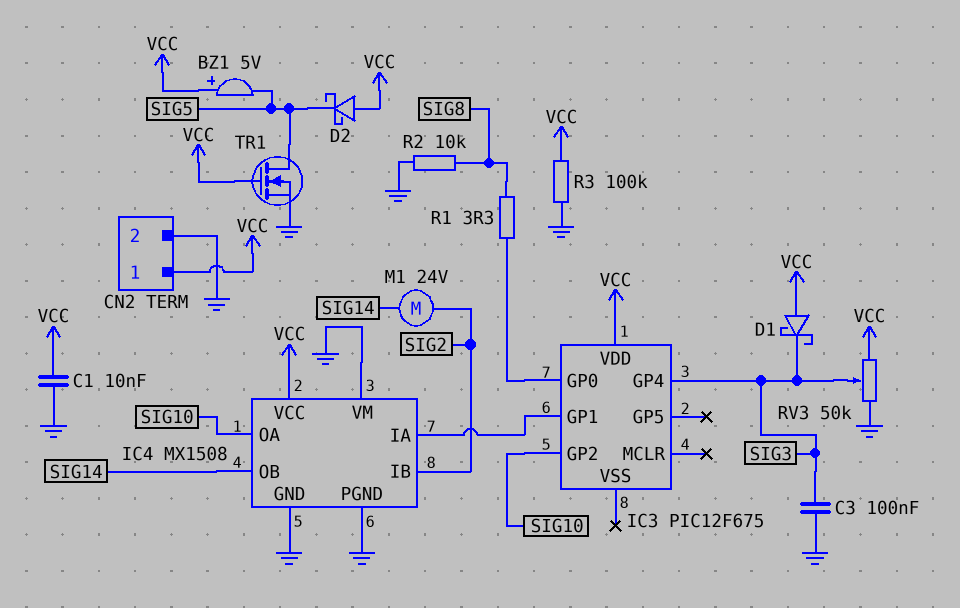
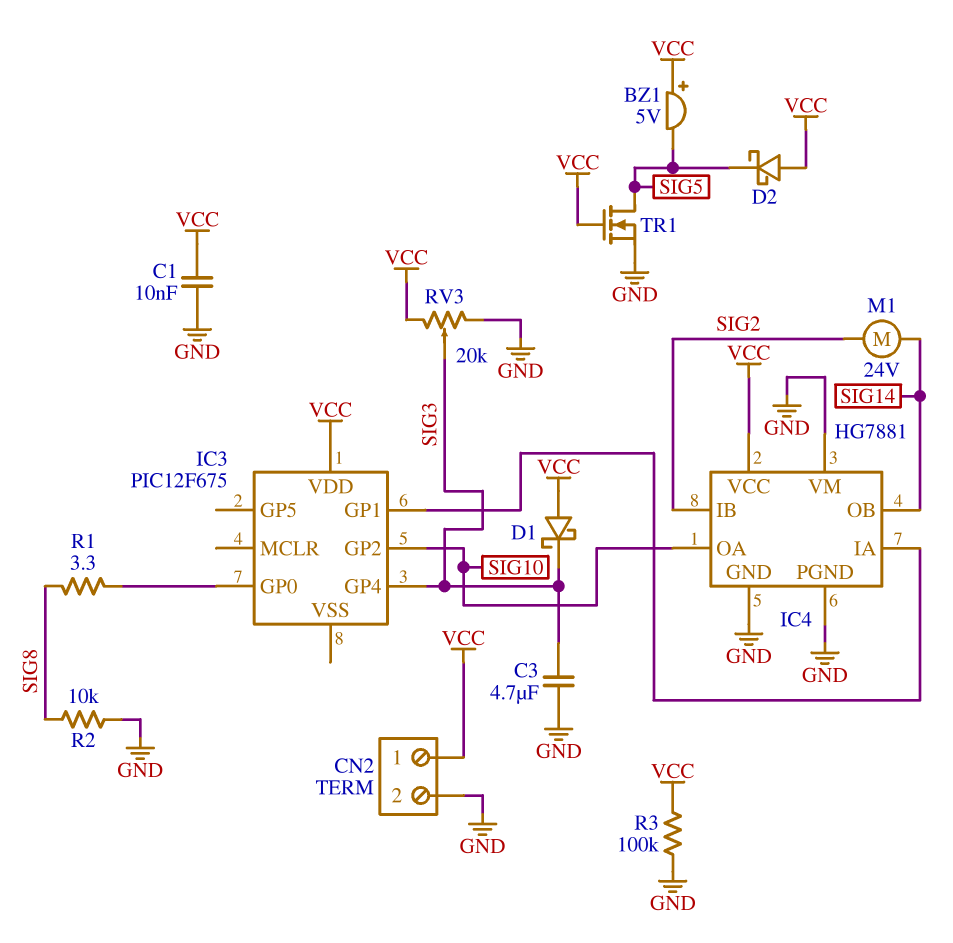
C3: 100nF (GND, SIG3) -> 4.7uF (GND, SIG3)
IC4: MX1508 -> HG7881
RV3: 50k (GND, VCC, wiper SIG3) -> 20k (GND, VCC, wiper SIG3)

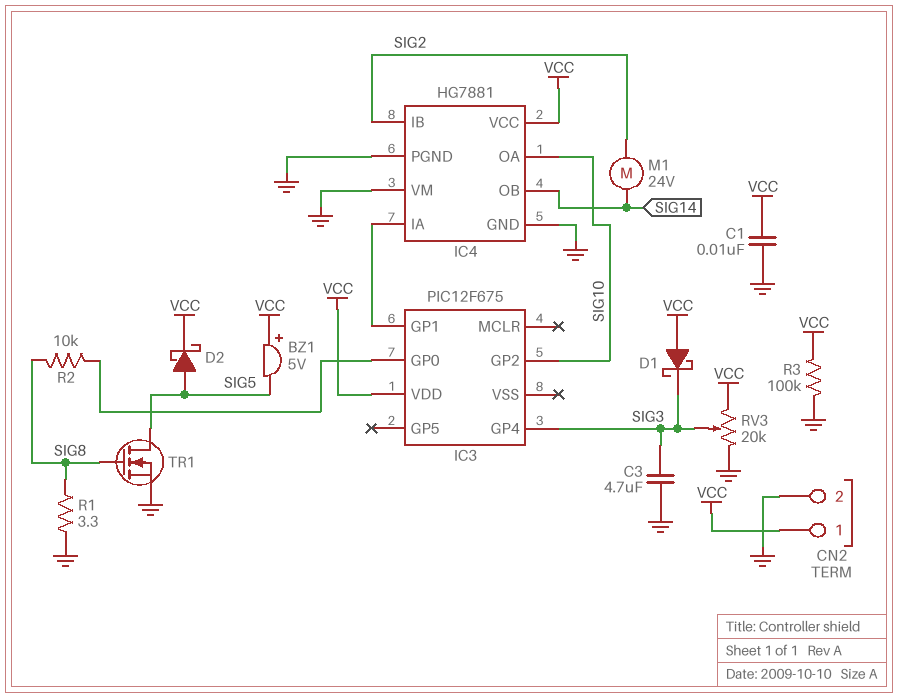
D2: schottky (A VCC, K SIG5) -> schottky (A SIG5, K VCC)
R1: 3.3 (IC3/GP0, SIG8) -> 3.3 (GND, SIG8)
R2: 10k (GND, SIG8) -> 10k (IC3/GP0, SIG8)
TR1: NMOS (G VCC, D SIG5, S GND) -> NMOS (G SIG8, D SIG5, S GND)

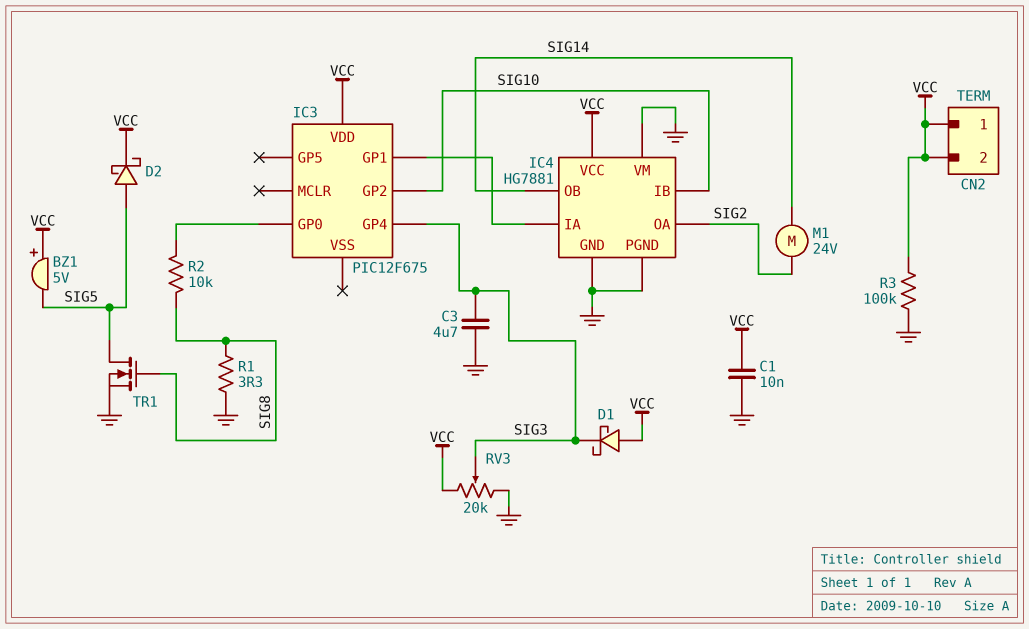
CN2 pin 2: GND -> VCC
IC4 pin IB: SIG2 -> SIG10
IC4 pin OA: SIG10 -> SIG2

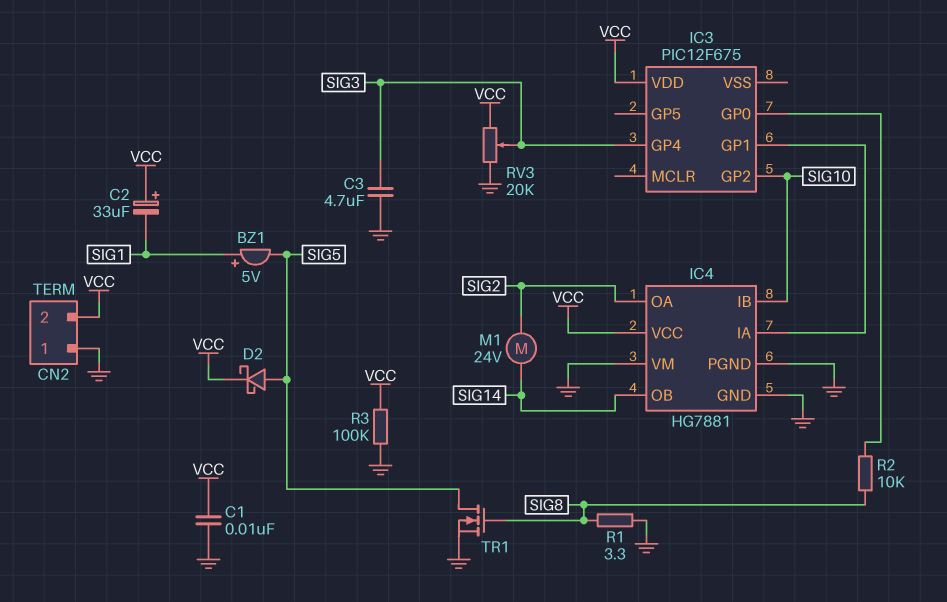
BZ1: buzzer 5V (plus VCC, minus SIG5) -> buzzer 5V (plus SIG1, minus SIG5)
C2: none -> 33uF (plus VCC, minus SIG1)
CN2 pin 1: VCC -> GND
D1: schottky (A VCC, K SIG3) -> none

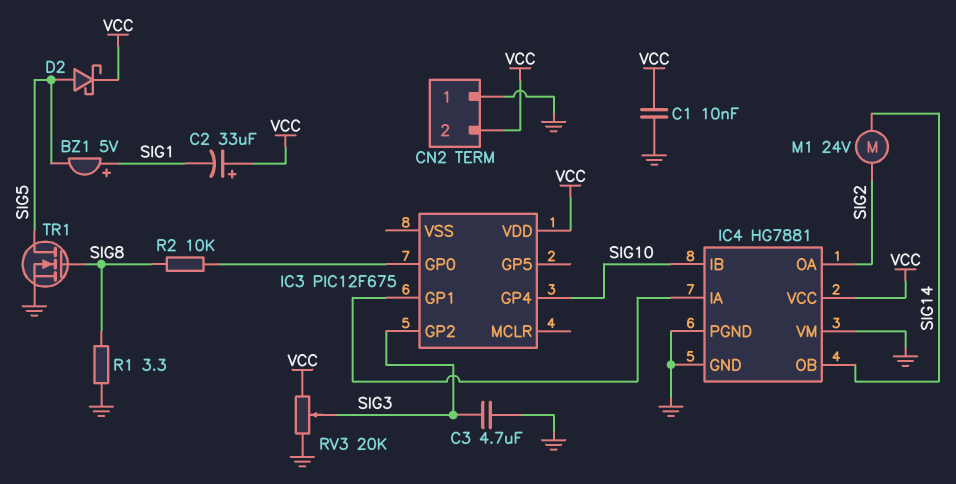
IC3 pin GP2: SIG10 -> SIG3
IC3 pin GP4: SIG3 -> SIG10
R3: 100k (GND, VCC) -> none

